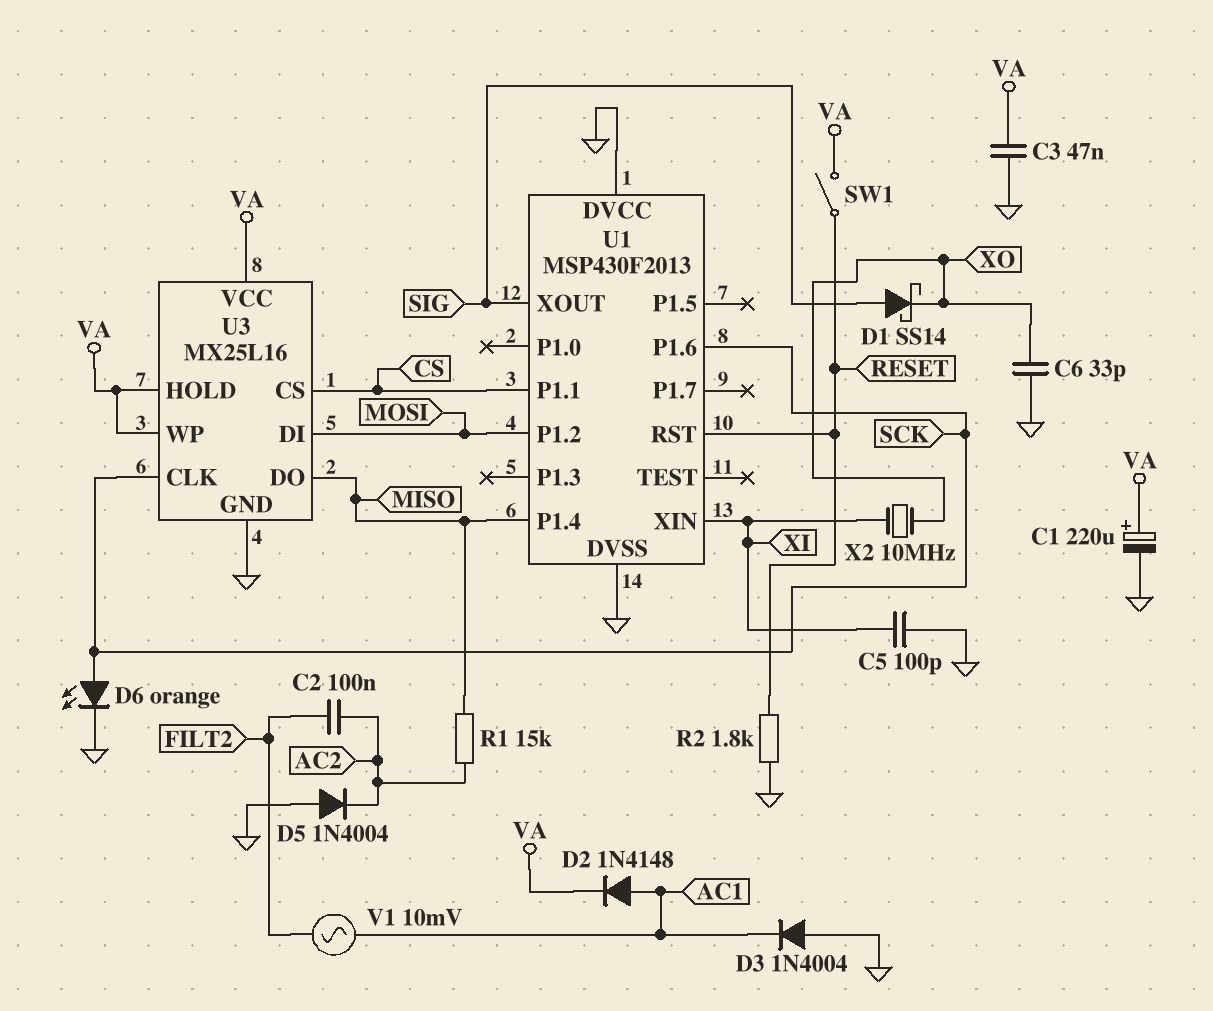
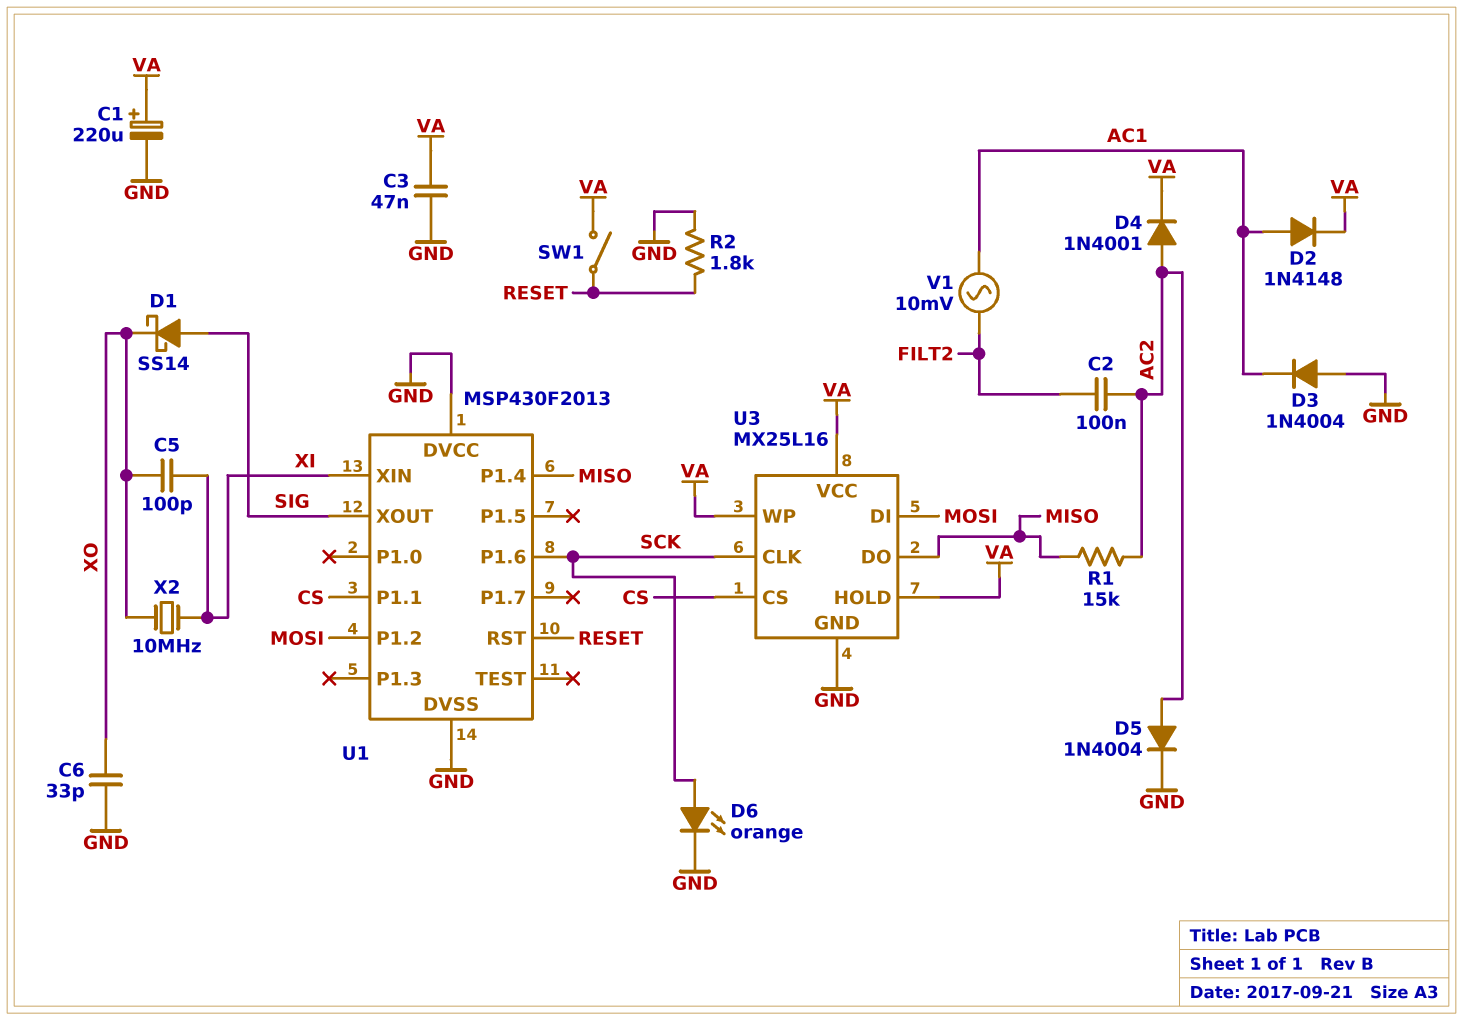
C5: 100pF (GND, XI) -> 100pF (XI, XO)
D4: none -> diode 1N4001 (A AC2, K VA)
D5: diode 1N4004 (A GND, K AC2) -> diode 1N4004 (A AC2, K GND)

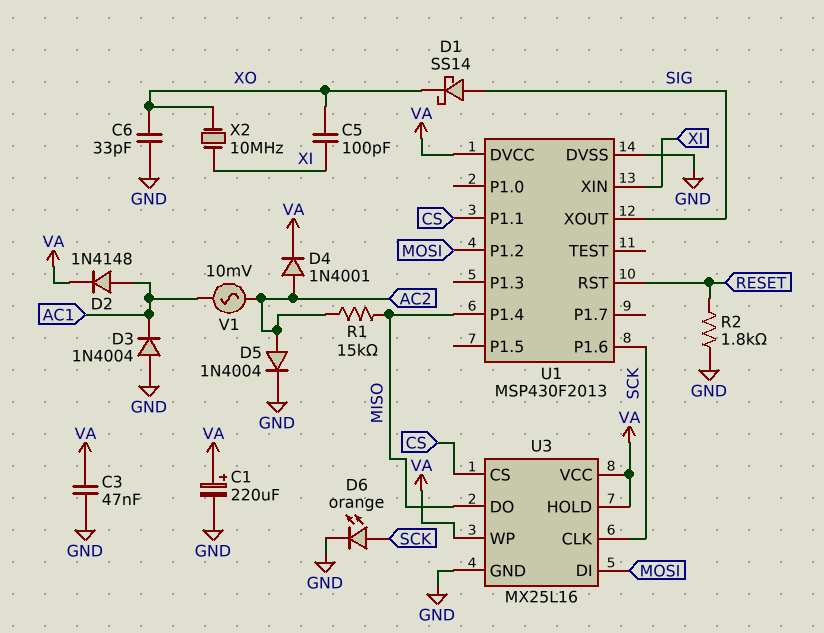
C2: 100nF (AC2, FILT2) -> none
SW1: switch (RESET, VA) -> none
U1 pin DVCC: GND -> VA
V1: AC 10mV (AC1, FILT2) -> AC 10mV (AC1, AC2)

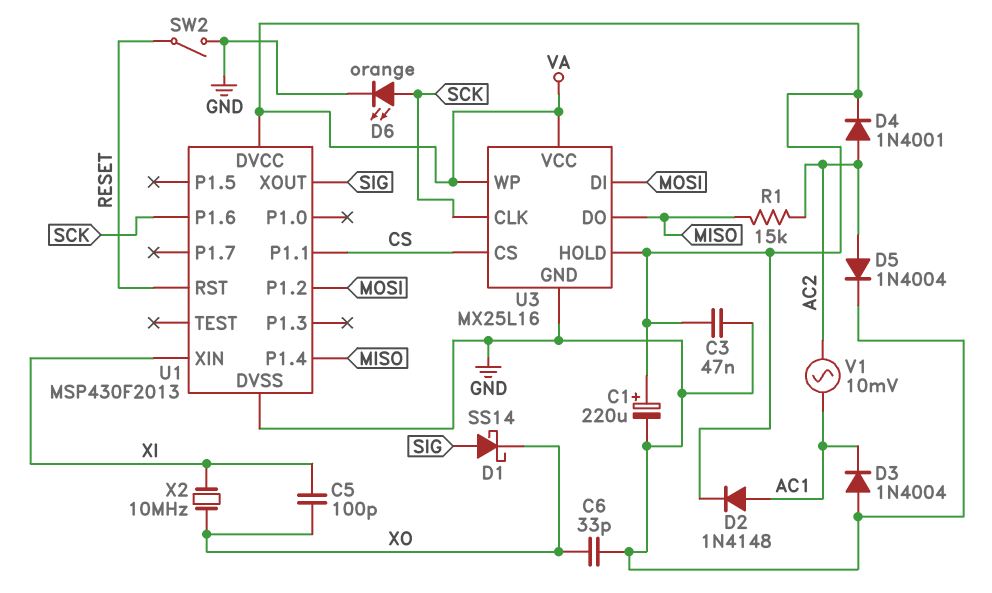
R2: 1.8k (GND, RESET) -> none
SW2: none -> switch (GND, RESET)

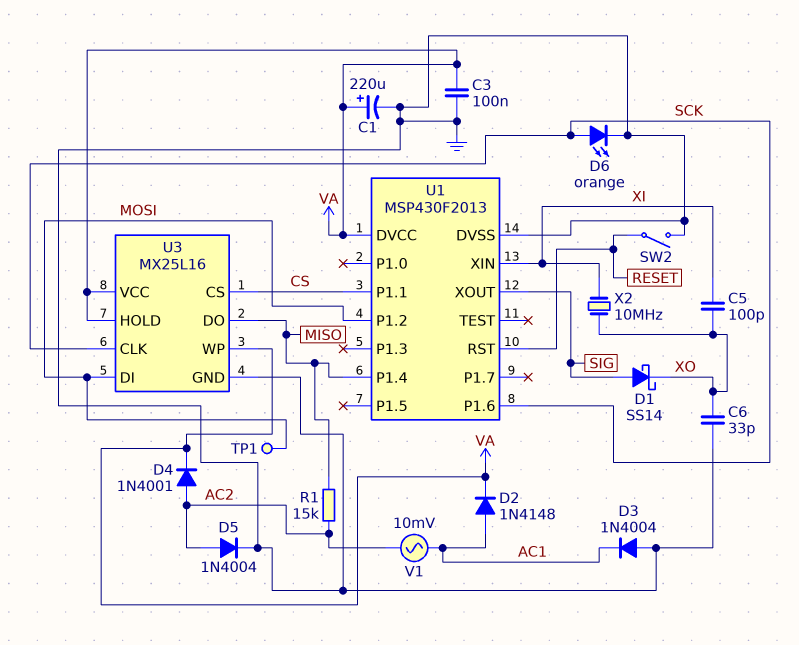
C3: 47nF (GND, VA) -> 100nF (GND, VA)
TP1: none -> test point (MOSI)

